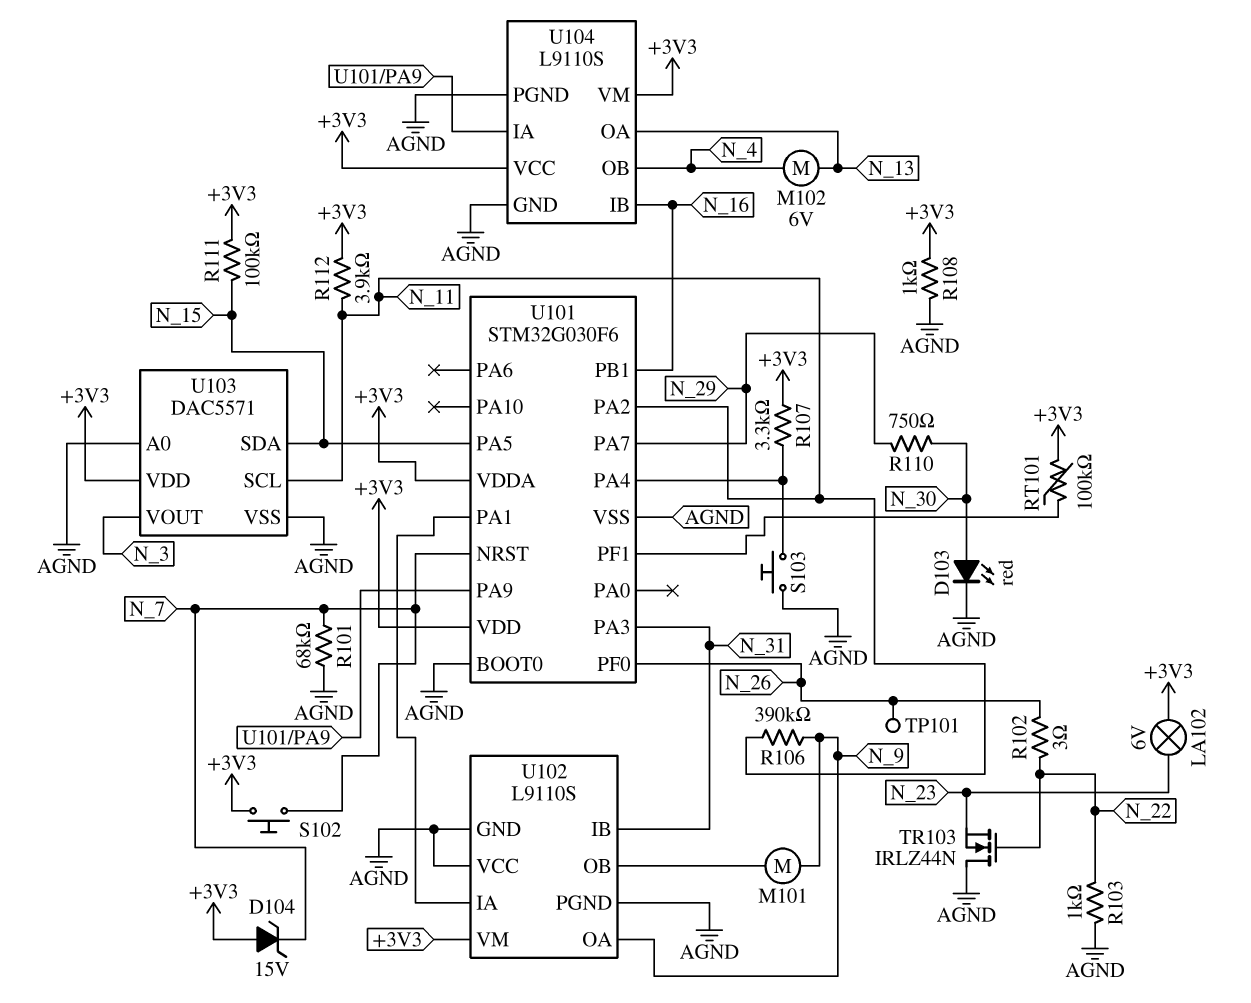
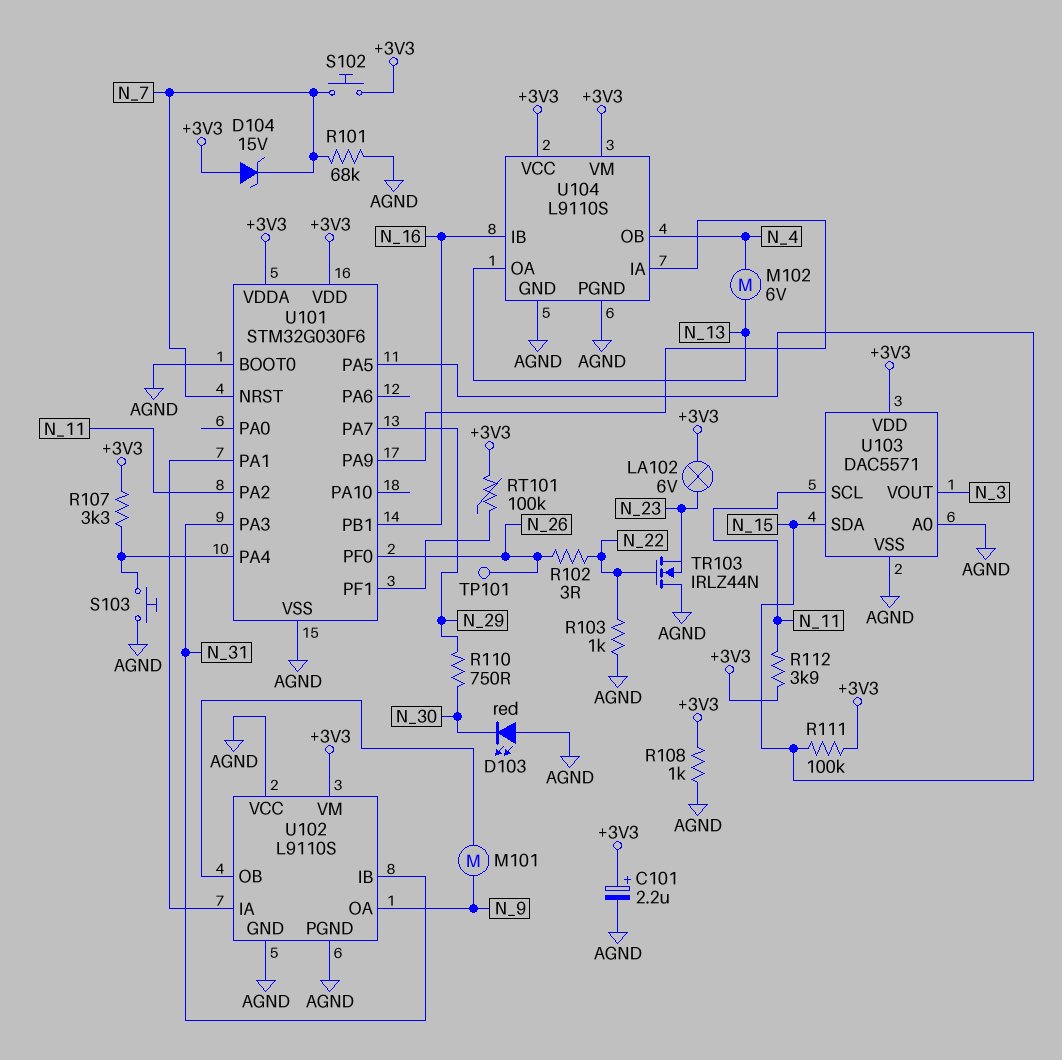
C101: none -> 2.2uF (plus +3V3, minus AGND)
D103: LED red (A N_30, K AGND) -> LED red (A AGND, K N_30)
R106: 390k (N_9, N_11) -> none

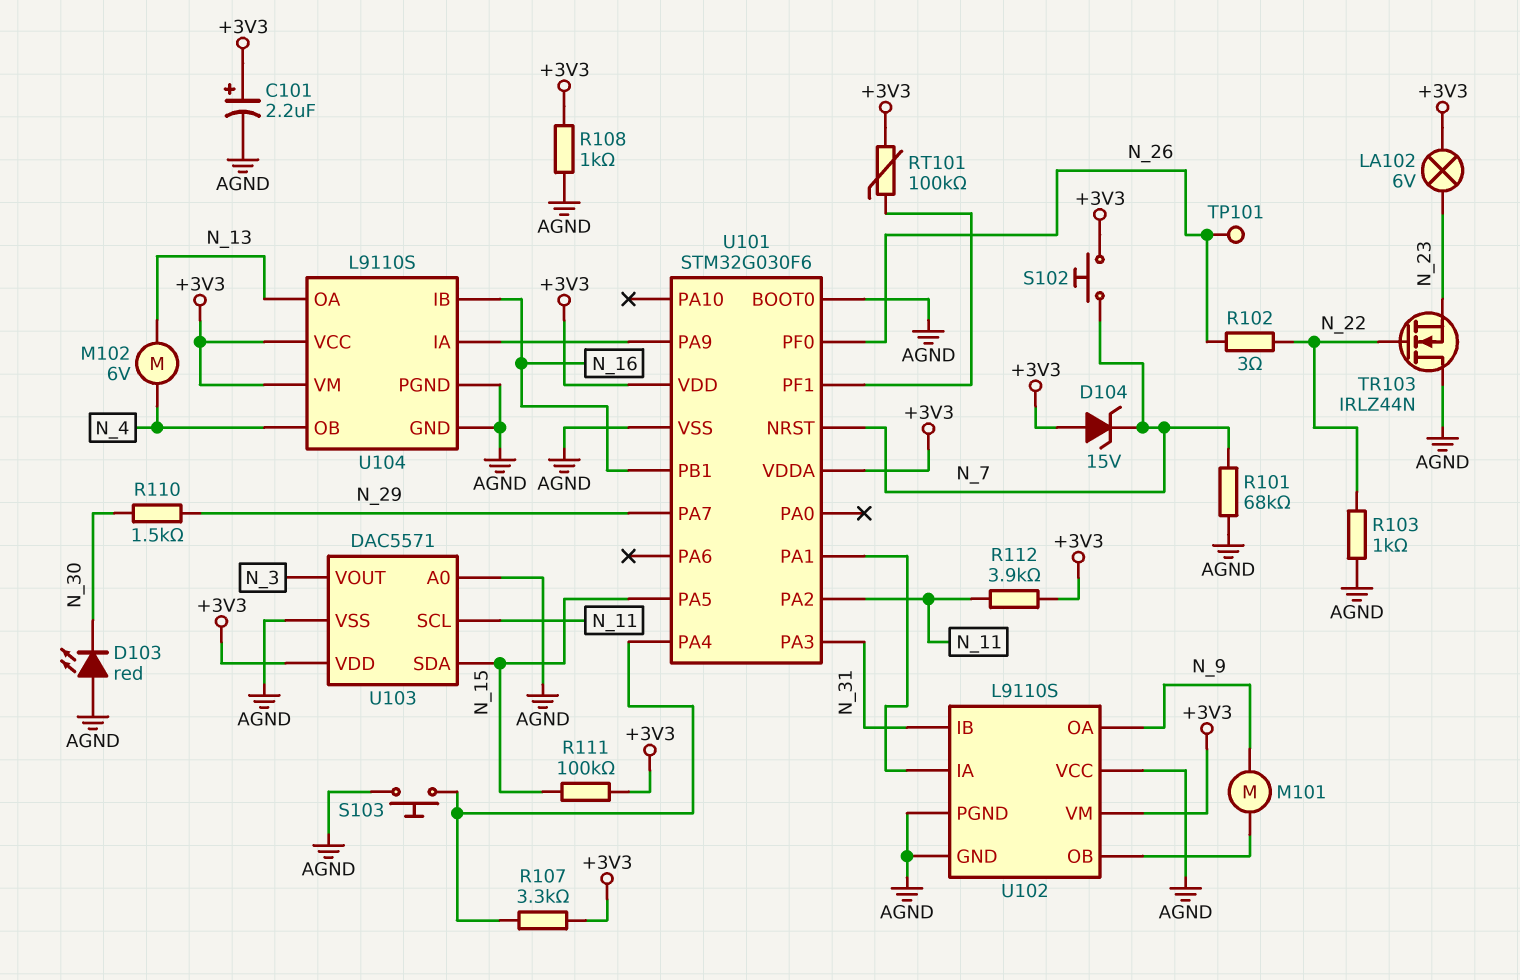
R110: 750 (N_29, N_30) -> 1.5k (N_29, N_30)

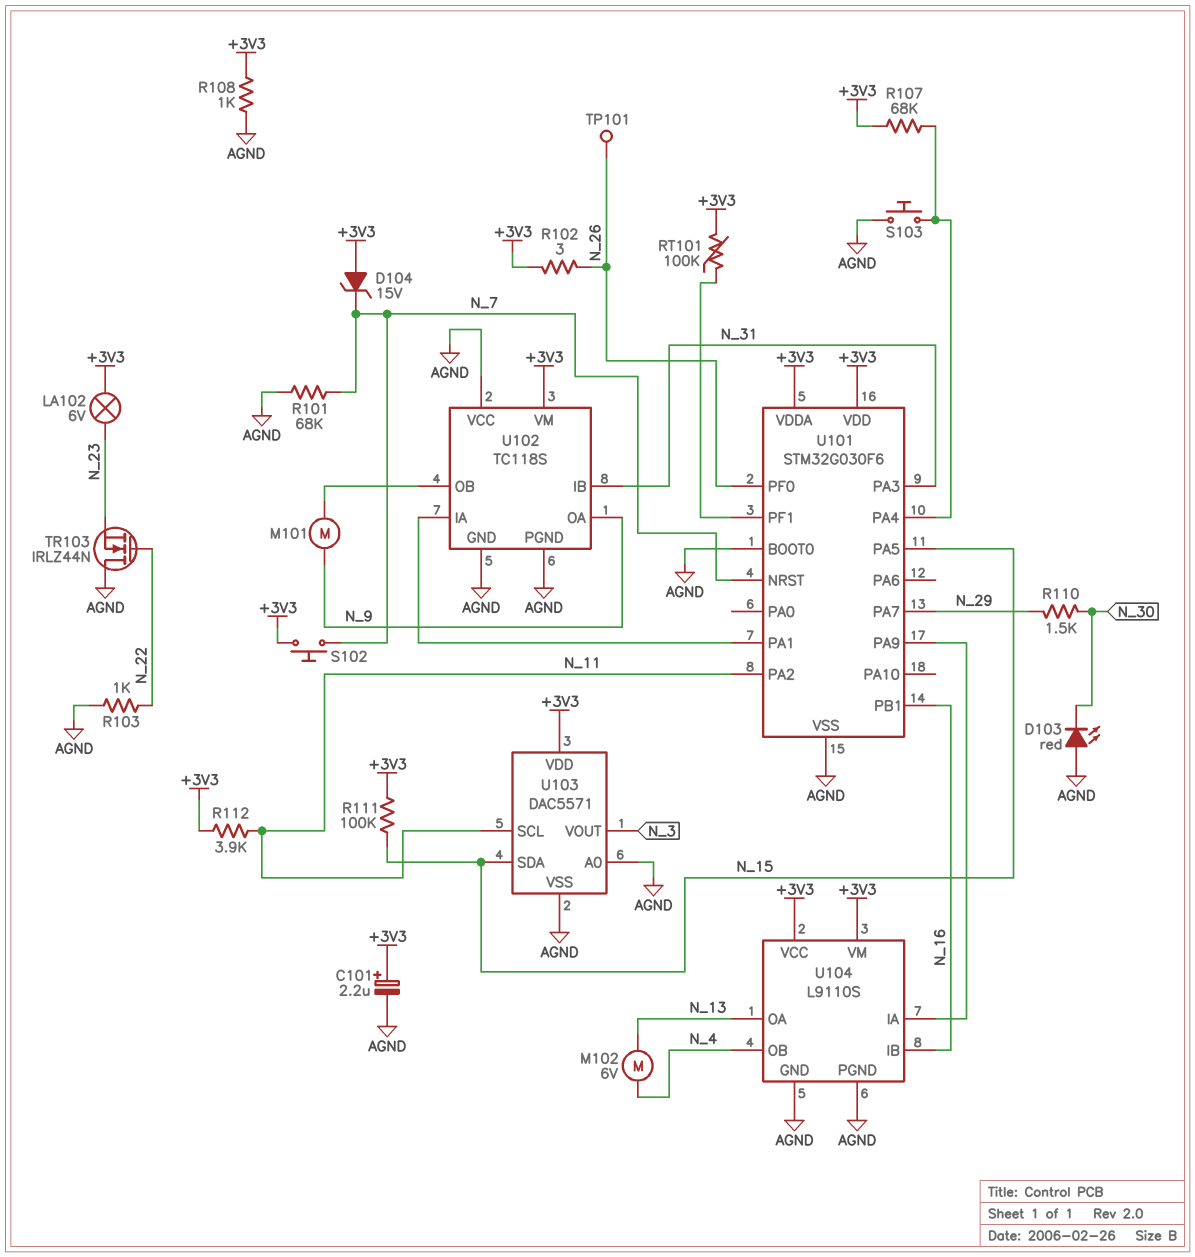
R102: 3 (N_22, N_26) -> 3 (+3V3, N_26)
R107: 3.3k (+3V3, U101/PA4) -> 68k (+3V3, U101/PA4)
U102: L9110S -> TC118S

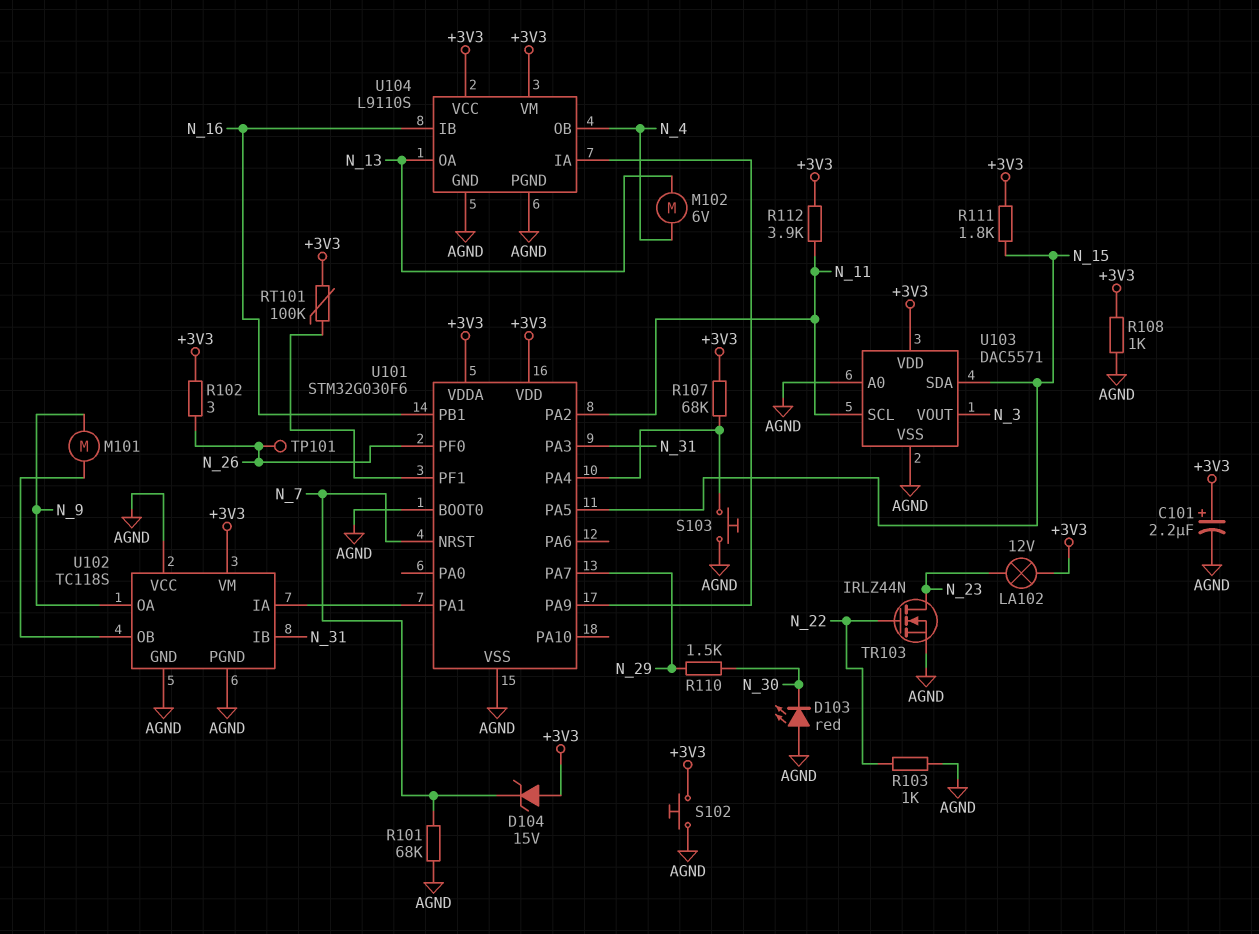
LA102: lamp 6V (+3V3, N_23) -> lamp 12V (+3V3, N_23)
R111: 100k (+3V3, N_15) -> 1.8k (+3V3, N_15)
S102: button (+3V3, N_7) -> button (+3V3, AGND)
TR103: NMOS IRLZ44N (G N_22, D AGND, S N_23) -> NMOS IRLZ44N (G N_22, D N_23, S AGND)

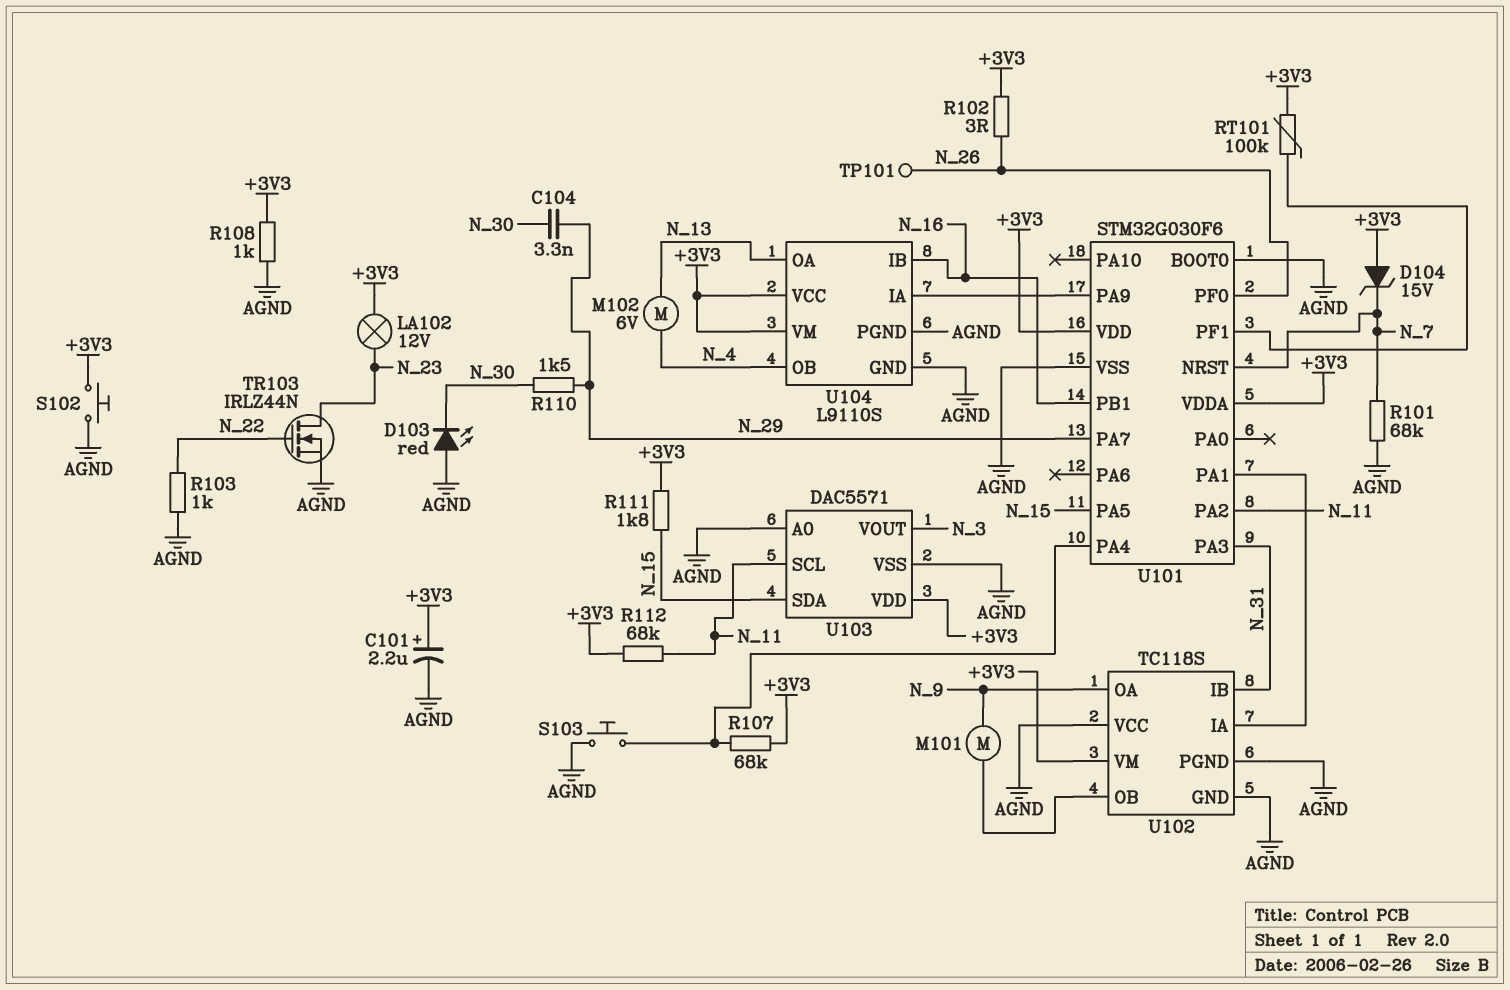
C104: none -> 3.3nF (N_29, N_30)
R112: 3.9k (+3V3, N_11) -> 68k (+3V3, N_11)

